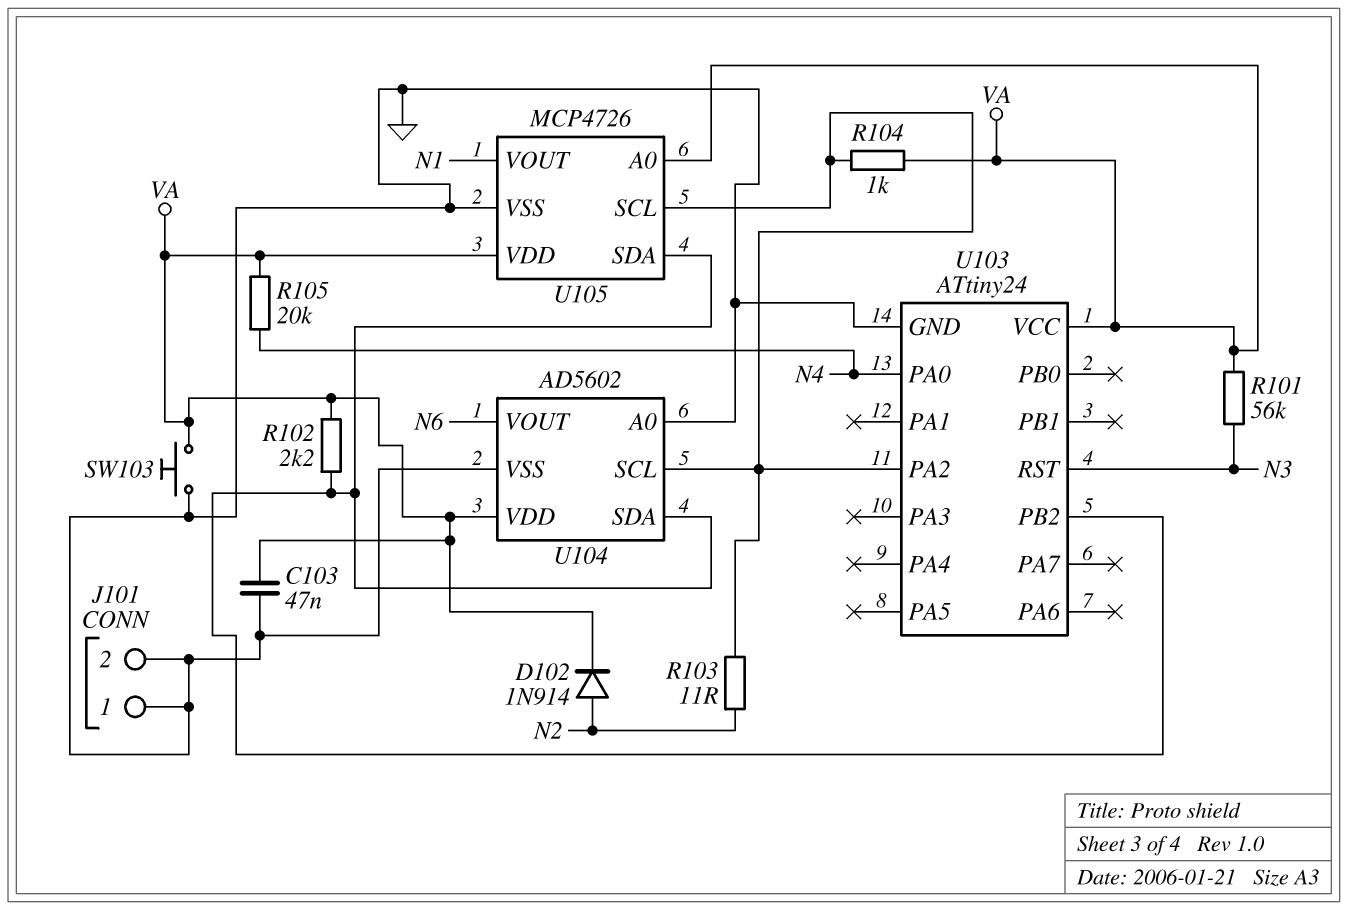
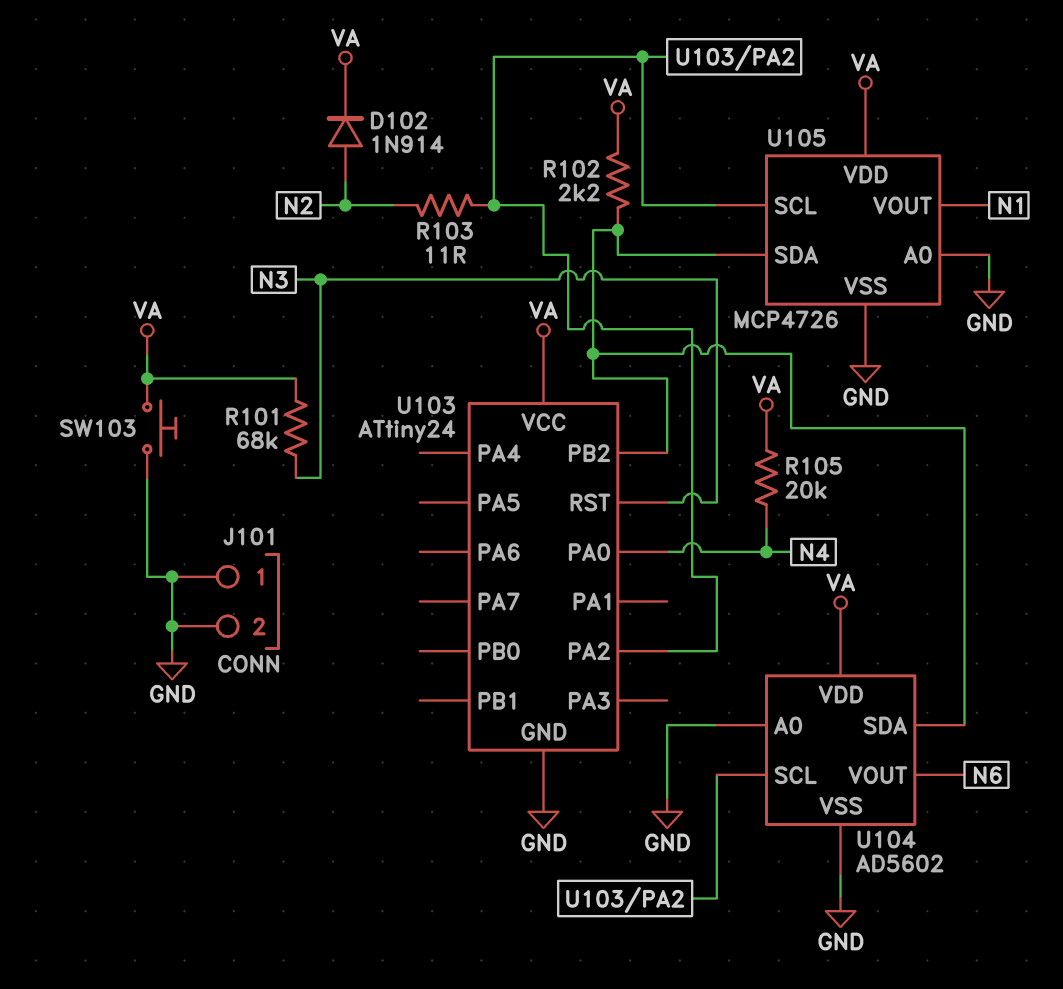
C103: 47nF (GND, VA) -> none
R101: 56k (N3, VA) -> 68k (N3, VA)
R104: 1k (U103/PA2, VA) -> none
U105 pin A0: VA -> GND

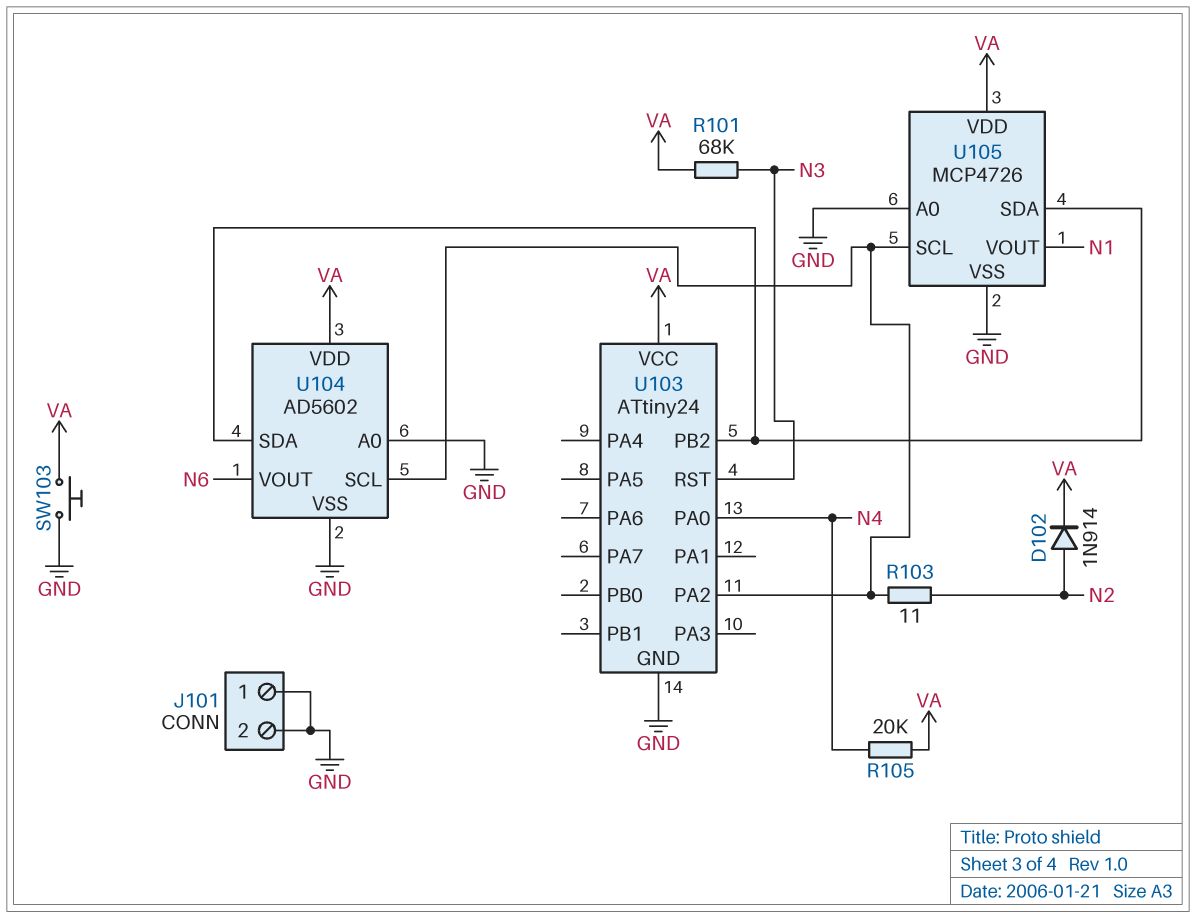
R102: 2.2k (U103/PB2, VA) -> none

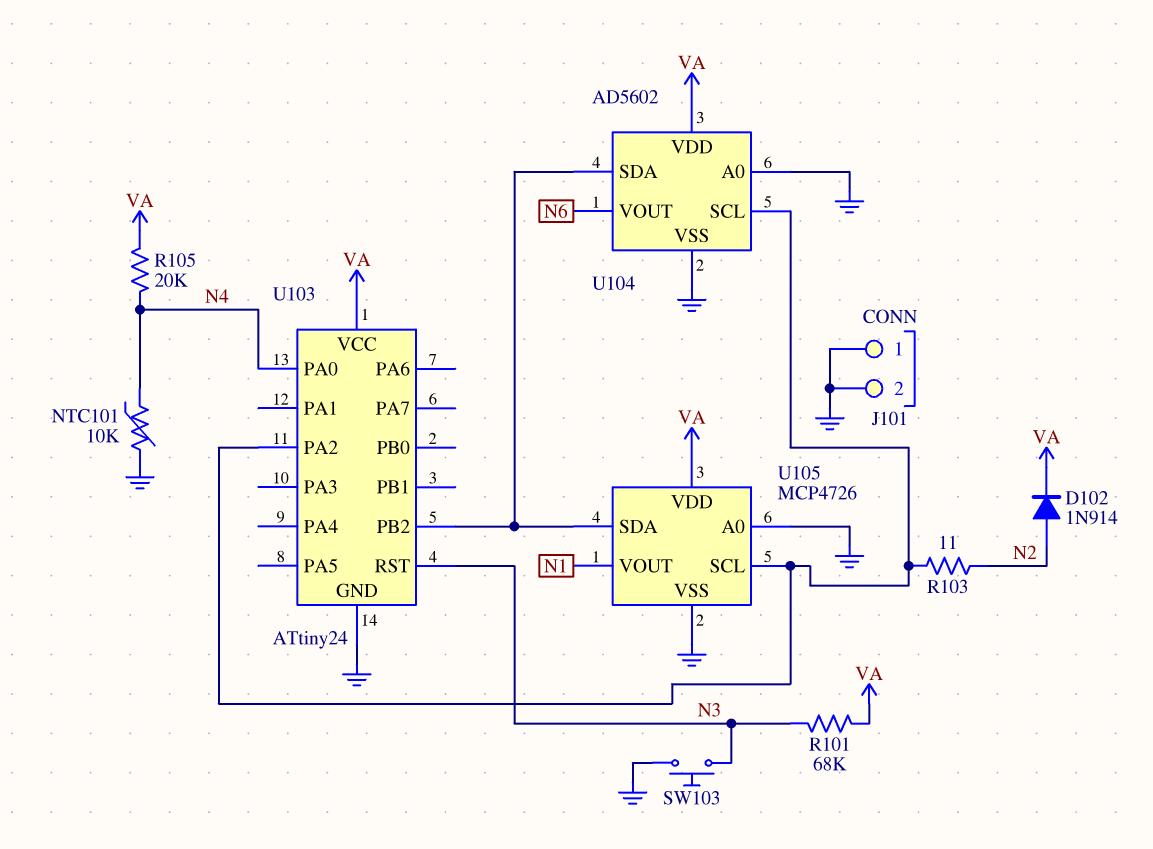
NTC101: none -> 10k (GND, N4)
SW103: button (GND, VA) -> button (GND, N3)

